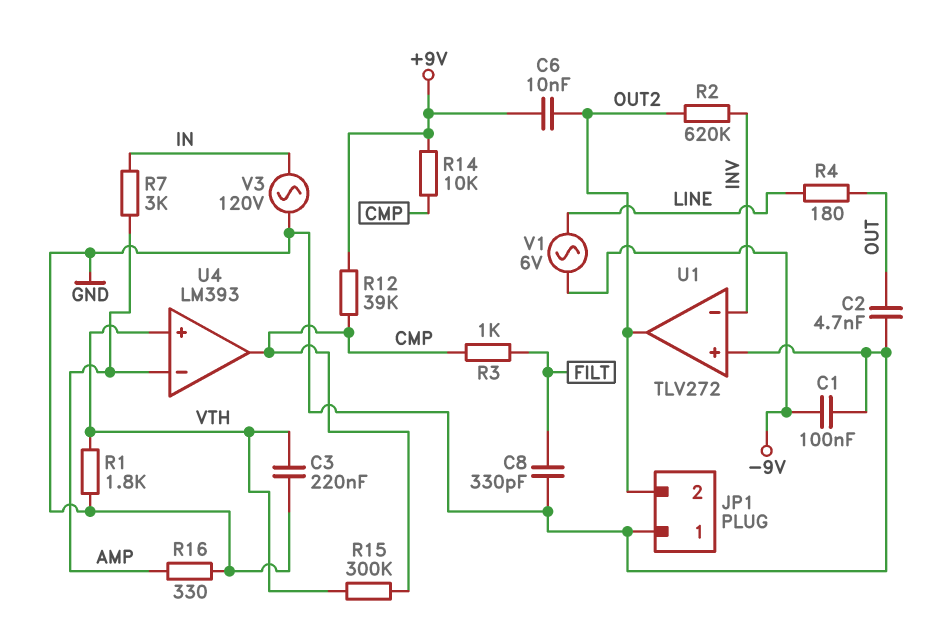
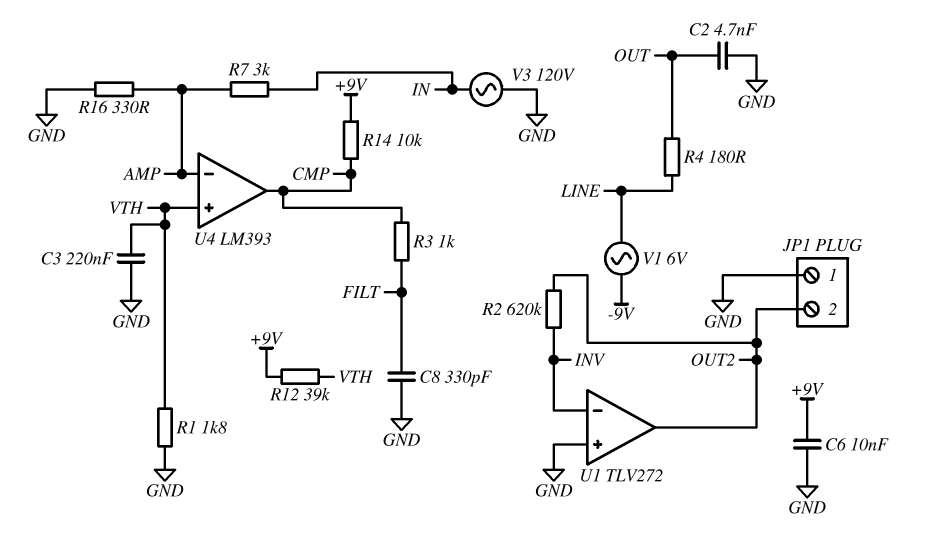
C1: 100nF (-9V, GND) -> none
C6: 10nF (+9V, OUT2) -> 10nF (+9V, GND)
R12: 39k (+9V, CMP) -> 39k (+9V, VTH)
R15: 300k (CMP, VTH) -> none

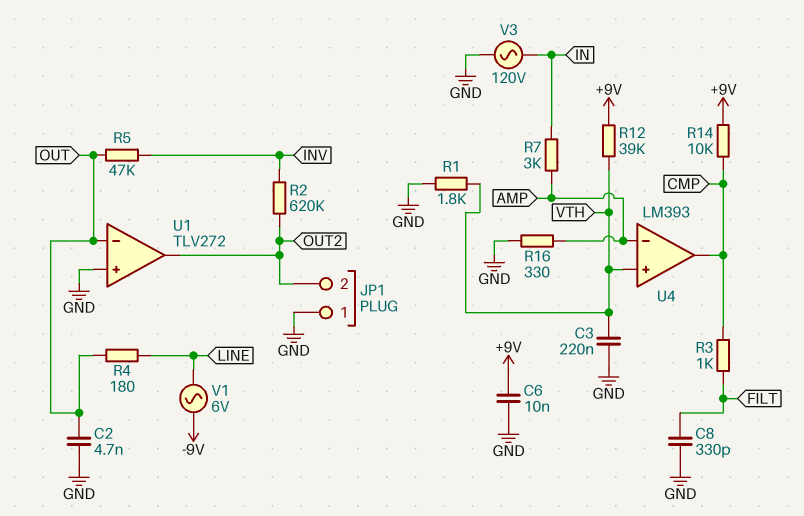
R5: none -> 47k (INV, OUT)
U1 pin in-: INV -> OUT

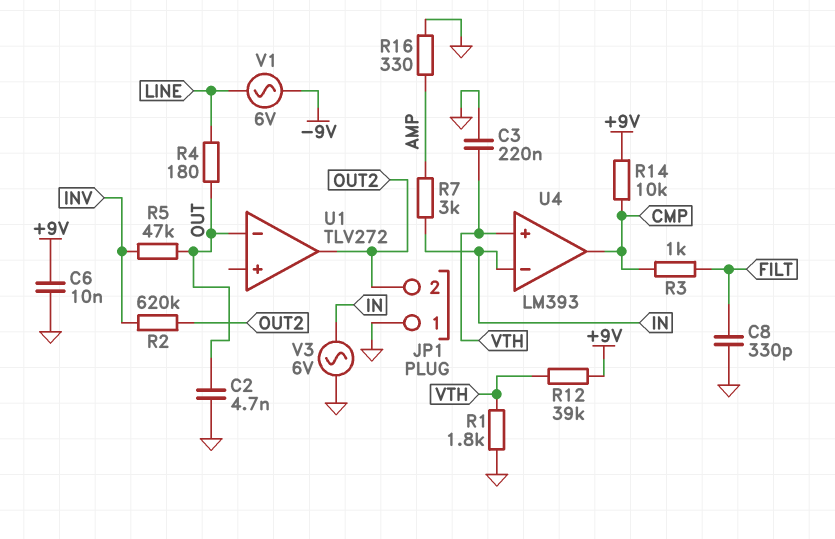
U1 pin in+: GND -> none
U4 pin in-: AMP -> IN
V3: AC 120V (GND, IN) -> AC 6V (GND, IN)

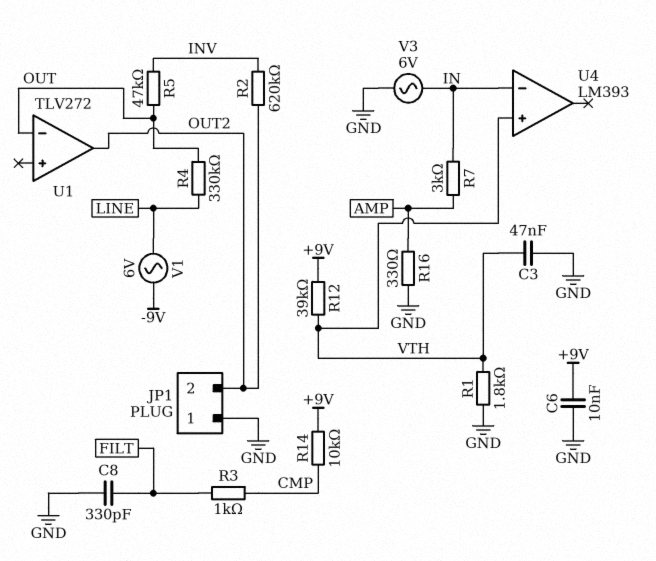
C2: 4.7nF (GND, OUT) -> none
C3: 220nF (GND, VTH) -> 47nF (GND, VTH)
R4: 180 (LINE, OUT) -> 330k (LINE, OUT)
U4 pin out: CMP -> none

